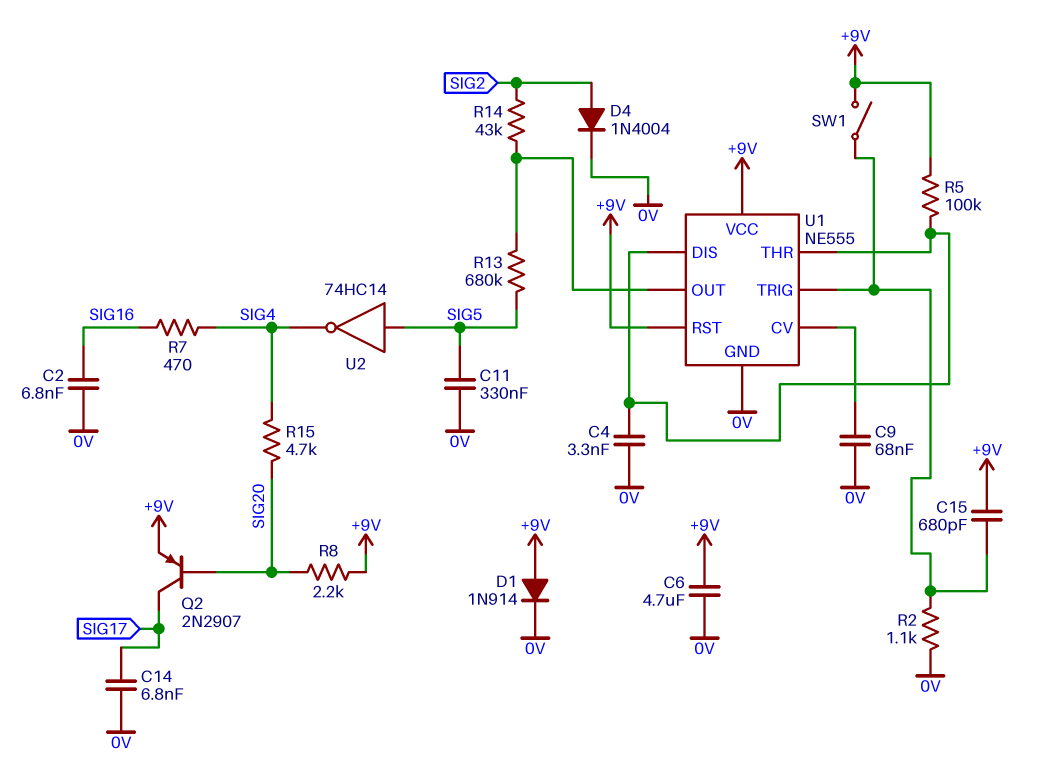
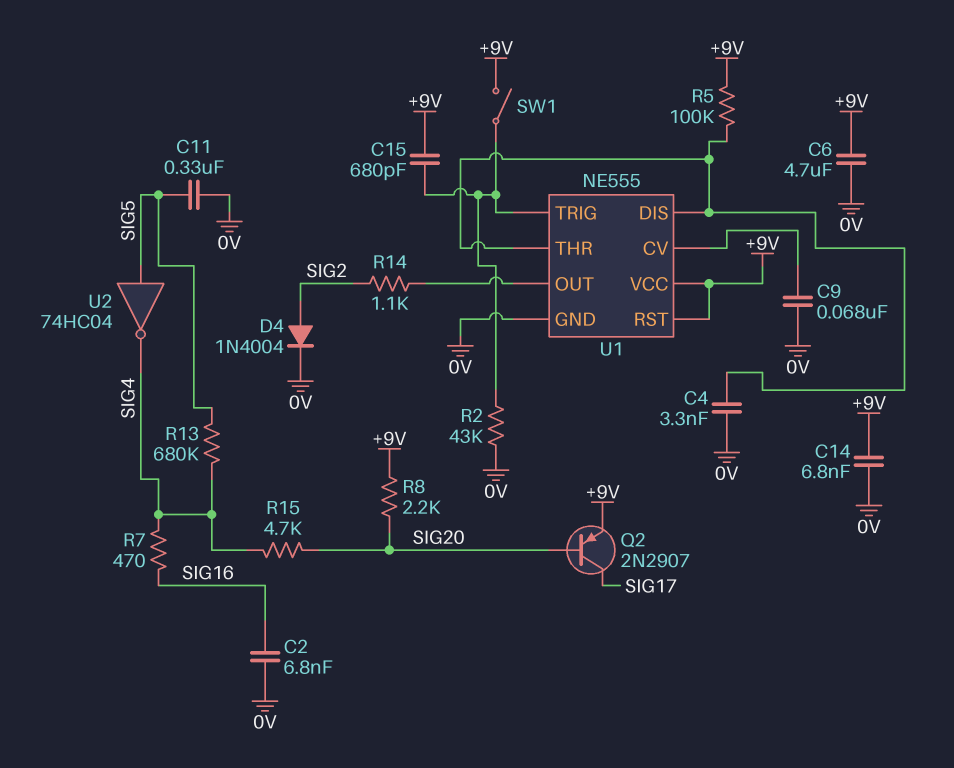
C14: 6.8nF (0V, SIG17) -> 6.8nF (+9V, 0V)
D1: diode 1N914 (A +9V, K 0V) -> none
R2: 1.1k (0V, U1/TRIG) -> 43k (0V, U1/TRIG)
R13: 680k (SIG5, U1/OUT) -> 680k (SIG4, SIG5)
R14: 43k (SIG2, U1/OUT) -> 1.1k (SIG2, U1/OUT)
U2: NOT 74HC14 (in SIG5, out SIG4) -> NOT 74HC04 (in SIG5, out SIG4)

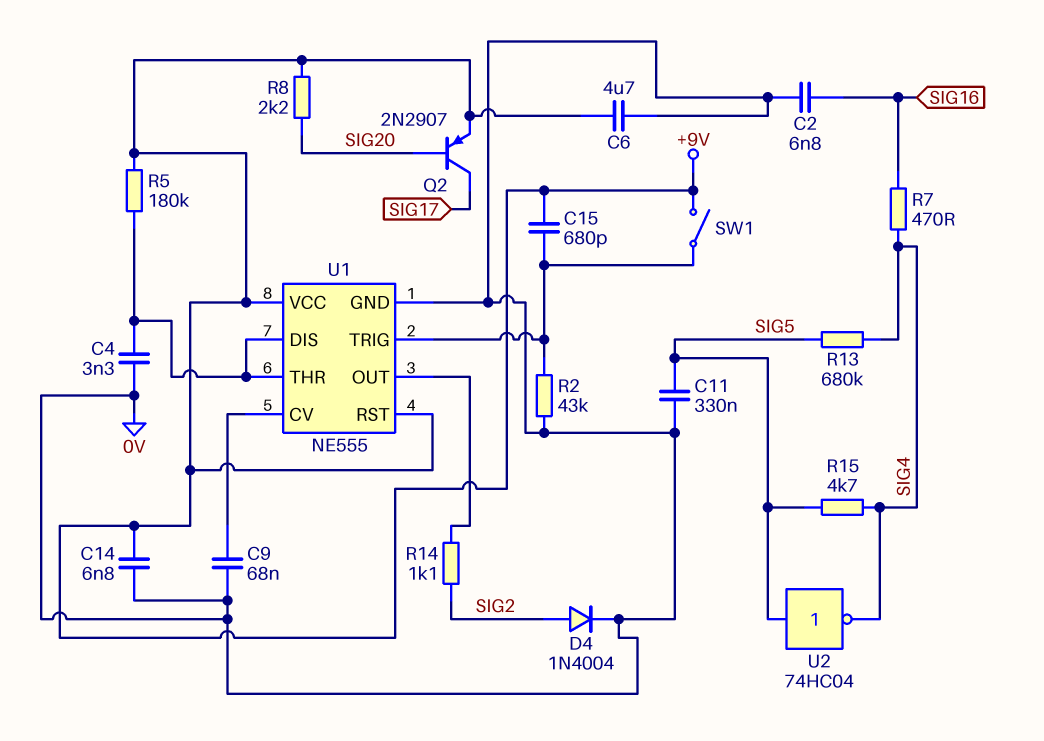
R5: 100k (+9V, U1/DIS) -> 180k (+9V, U1/DIS)
R15: 4.7k (SIG4, SIG20) -> 4.7k (SIG4, SIG5)

